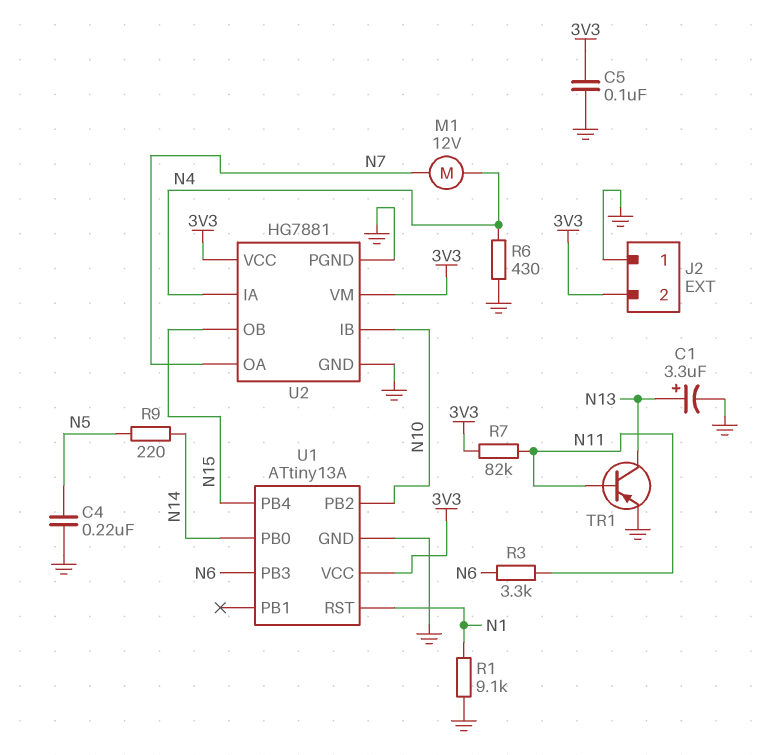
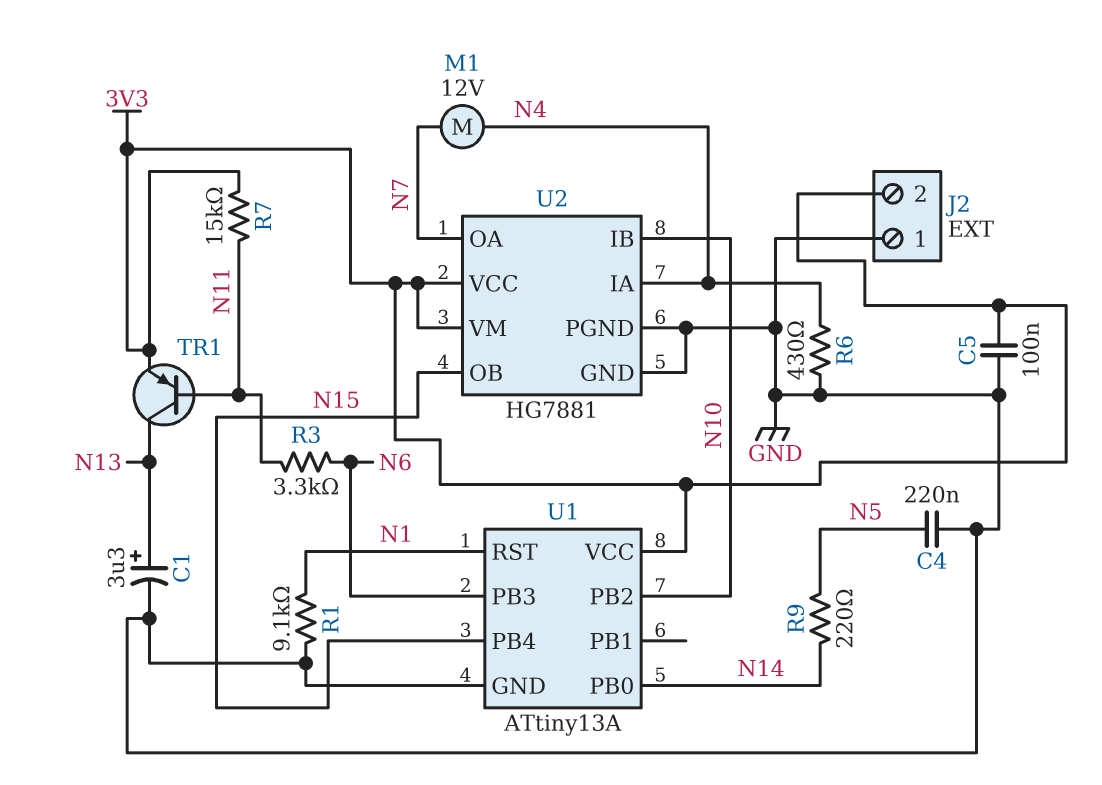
R7: 82k (3V3, N11) -> 15k (3V3, N11)
TR1: PNP (B N11, C N13, E GND) -> PNP (B N11, C N13, E 3V3)

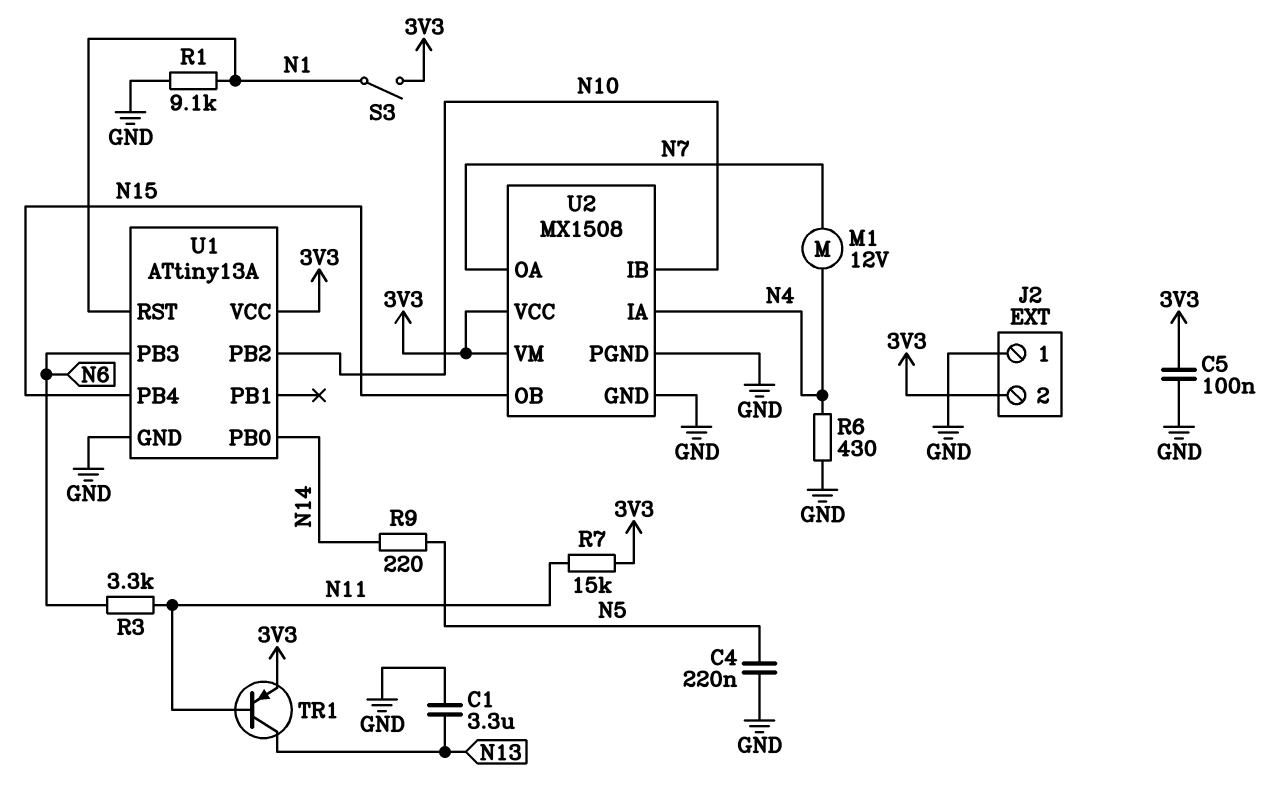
C1: 3.3uF (plus N13, minus GND) -> 3.3uF (GND, N13)
S3: none -> switch (3V3, N1)
U2: HG7881 -> MX1508

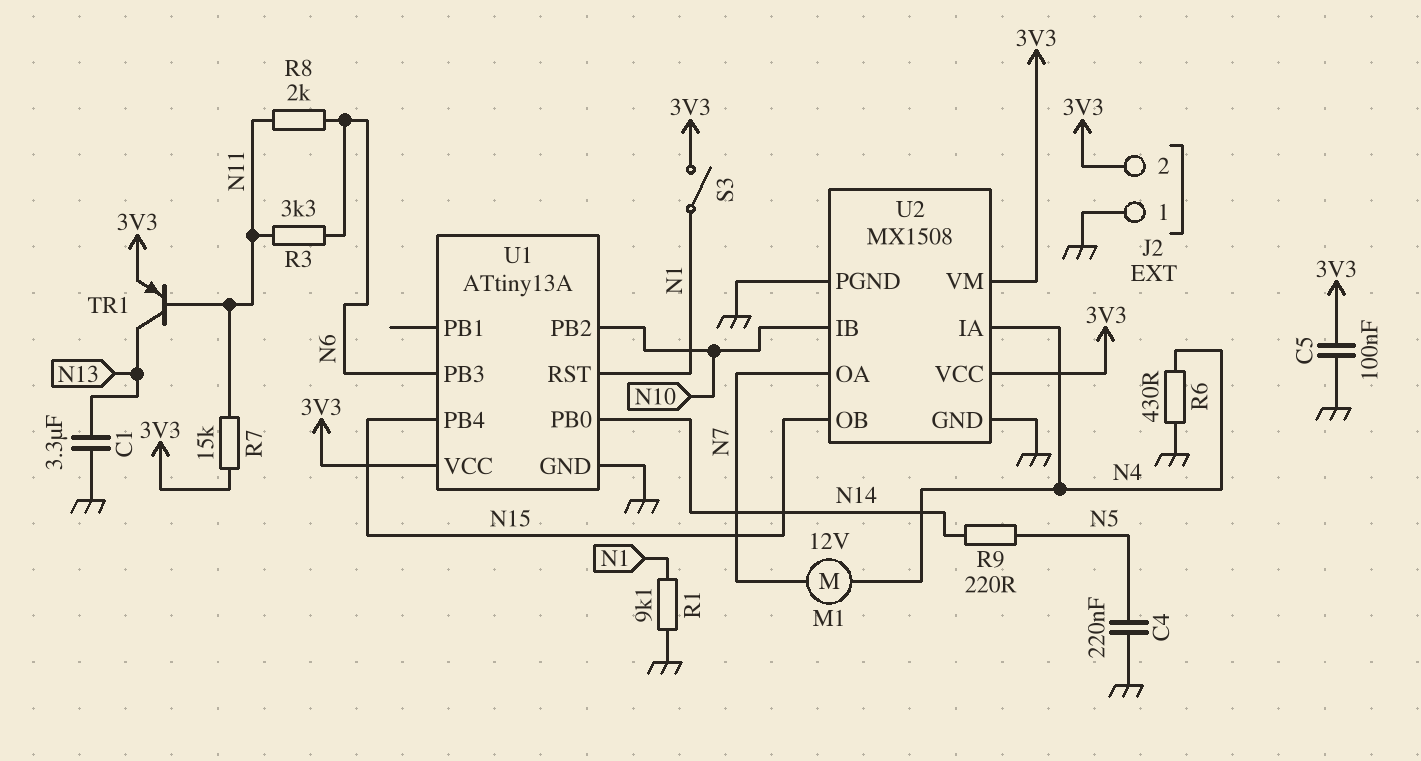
R8: none -> 2k (N6, N11)

